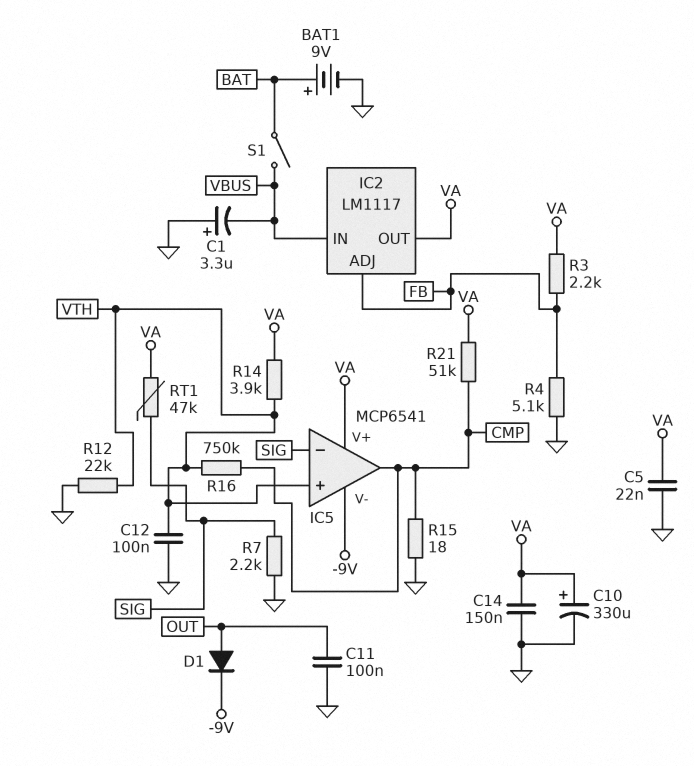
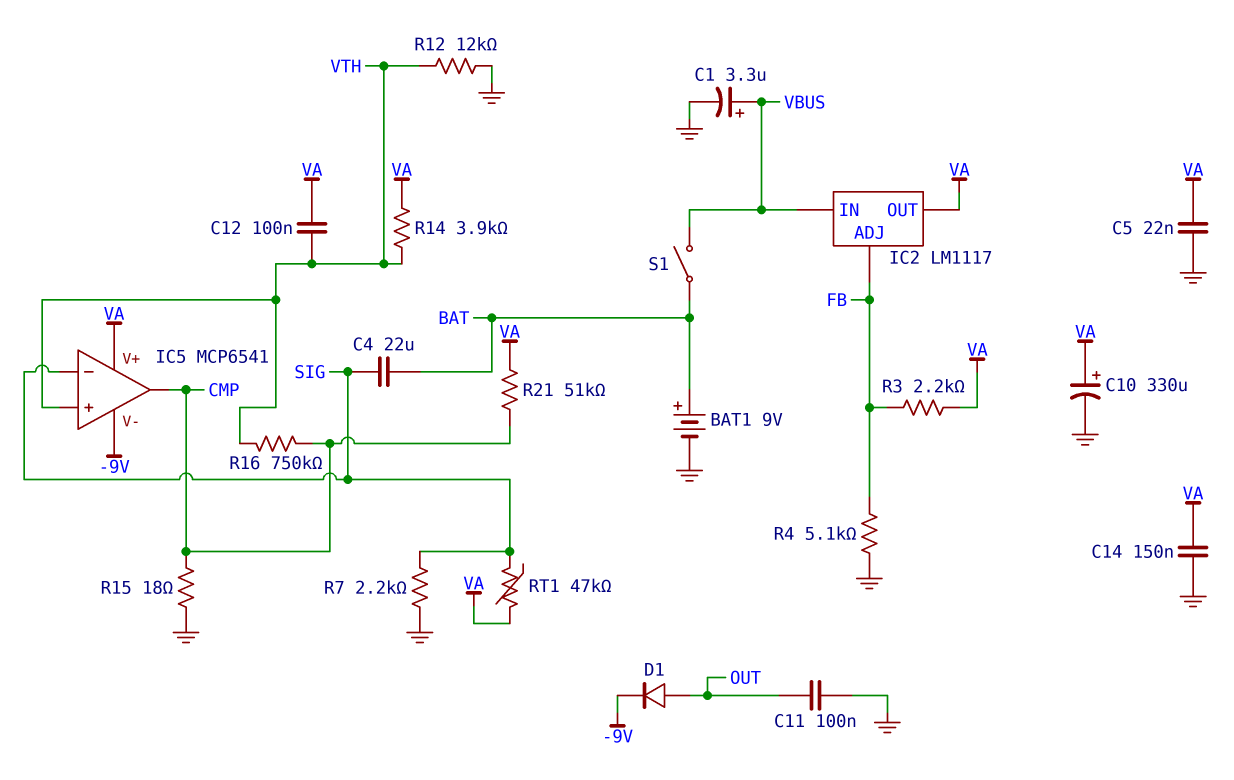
C1: 3.3uF (plus GND, minus VBUS) -> 3.3uF (plus VBUS, minus GND)
C4: none -> 22uF (BAT, SIG)
C12: 100nF (GND, VTH) -> 100nF (VA, VTH)
R12: 22k (GND, VTH) -> 12k (GND, VTH)

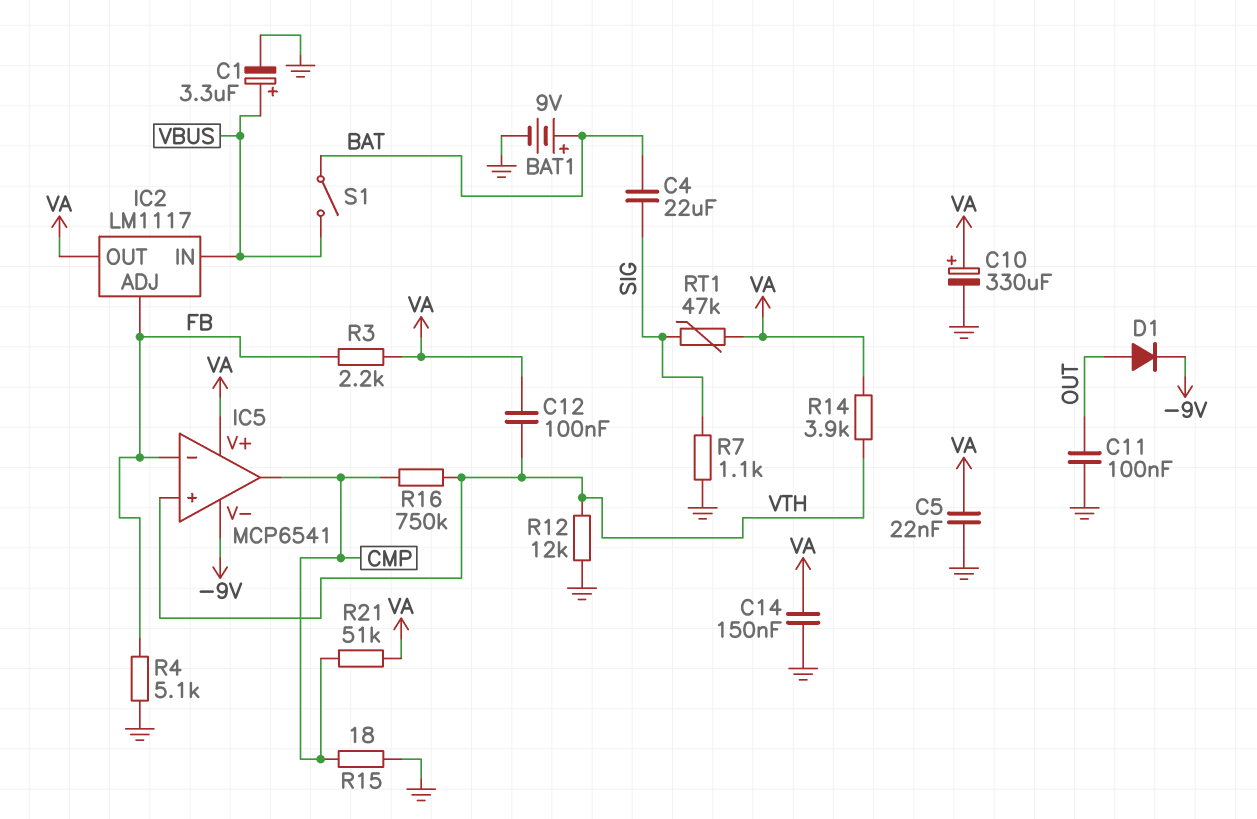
IC5 pin in-: SIG -> FB
R7: 2.2k (GND, SIG) -> 1.1k (GND, SIG)

